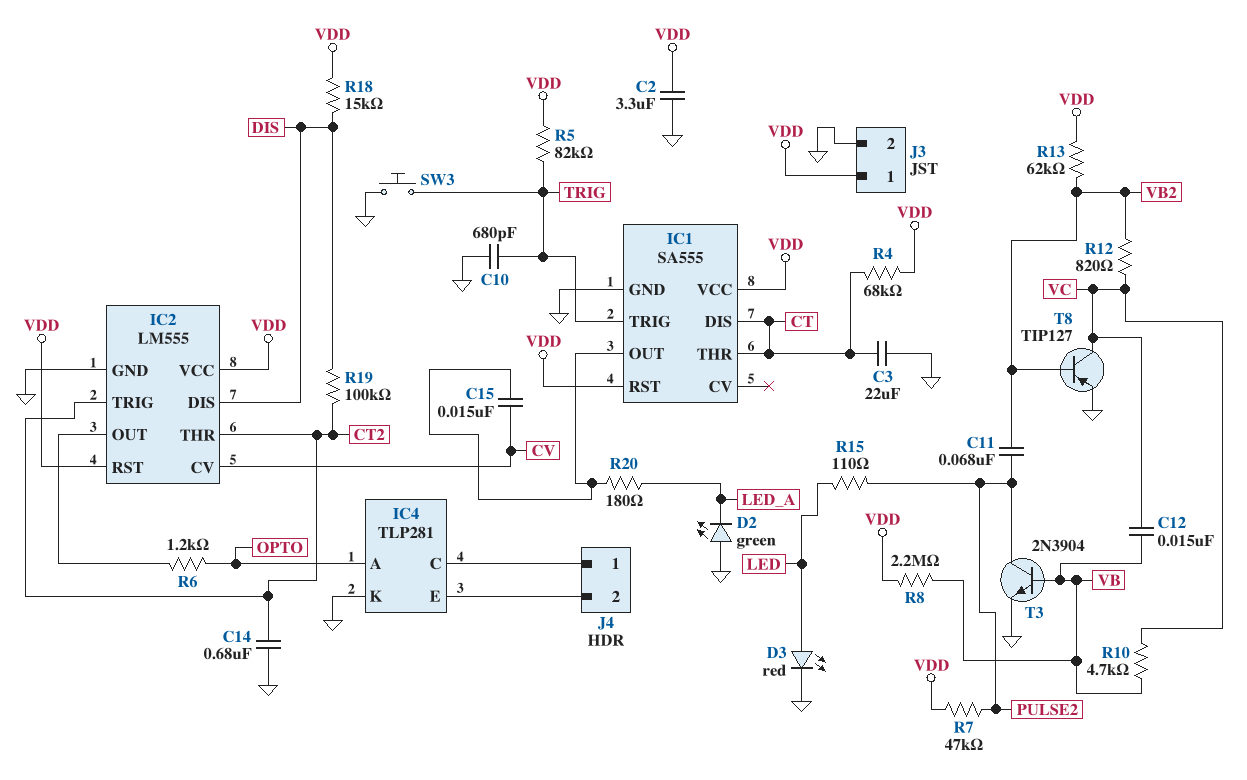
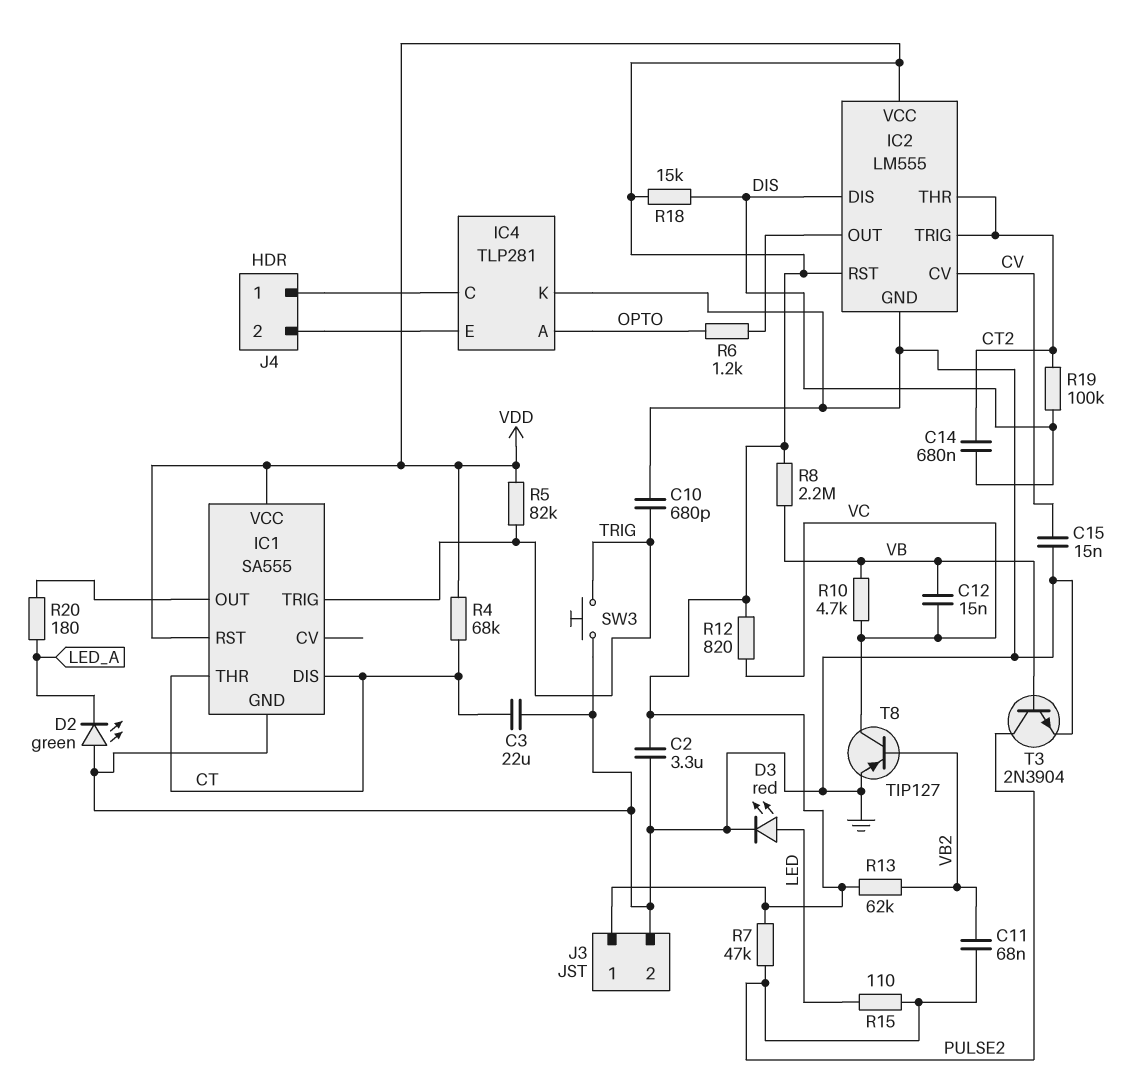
C14: 680nF (CT2, GND) -> 680nF (CT2, DIS)
C15: 15nF (CV, IC1/OUT) -> 15nF (CV, GND)
R12: 820 (VB2, VC) -> 820 (VC, VDD)

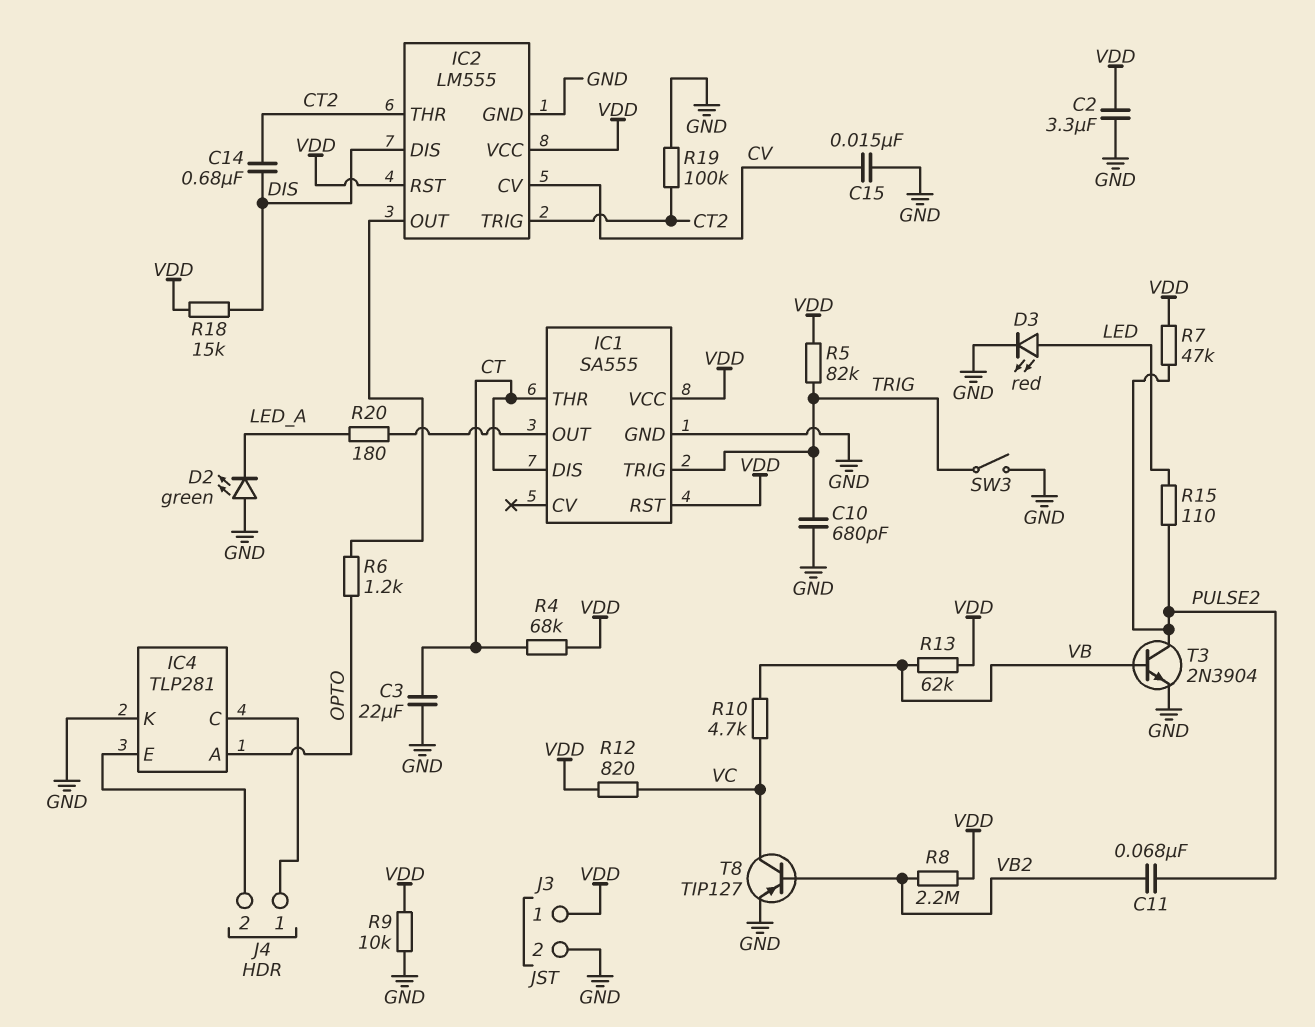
C12: 15nF (VB, VC) -> none
R8: 2.2M (VB, VDD) -> 2.2M (VB2, VDD)
R9: none -> 10k (GND, VDD)
R13: 62k (VB2, VDD) -> 62k (VB, VDD)
R19: 100k (CT2, DIS) -> 100k (CT2, GND)
SW3: button (GND, TRIG) -> switch (GND, TRIG)

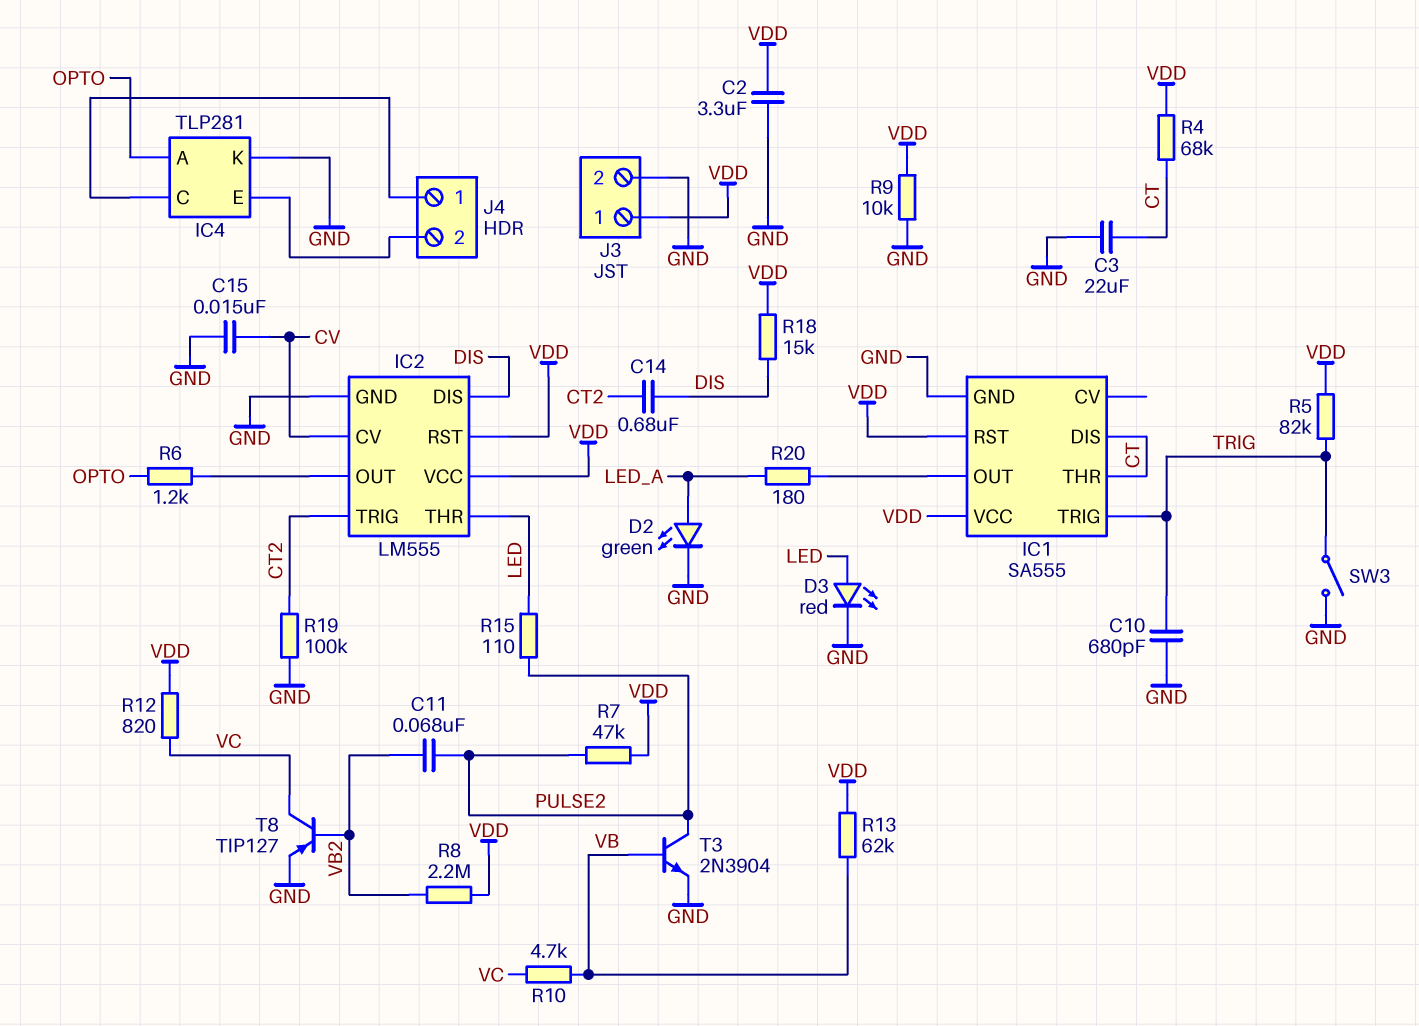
D2: LED green (A GND, K LED_A) -> LED green (A LED_A, K GND)
IC2 pin THR: CT2 -> LED

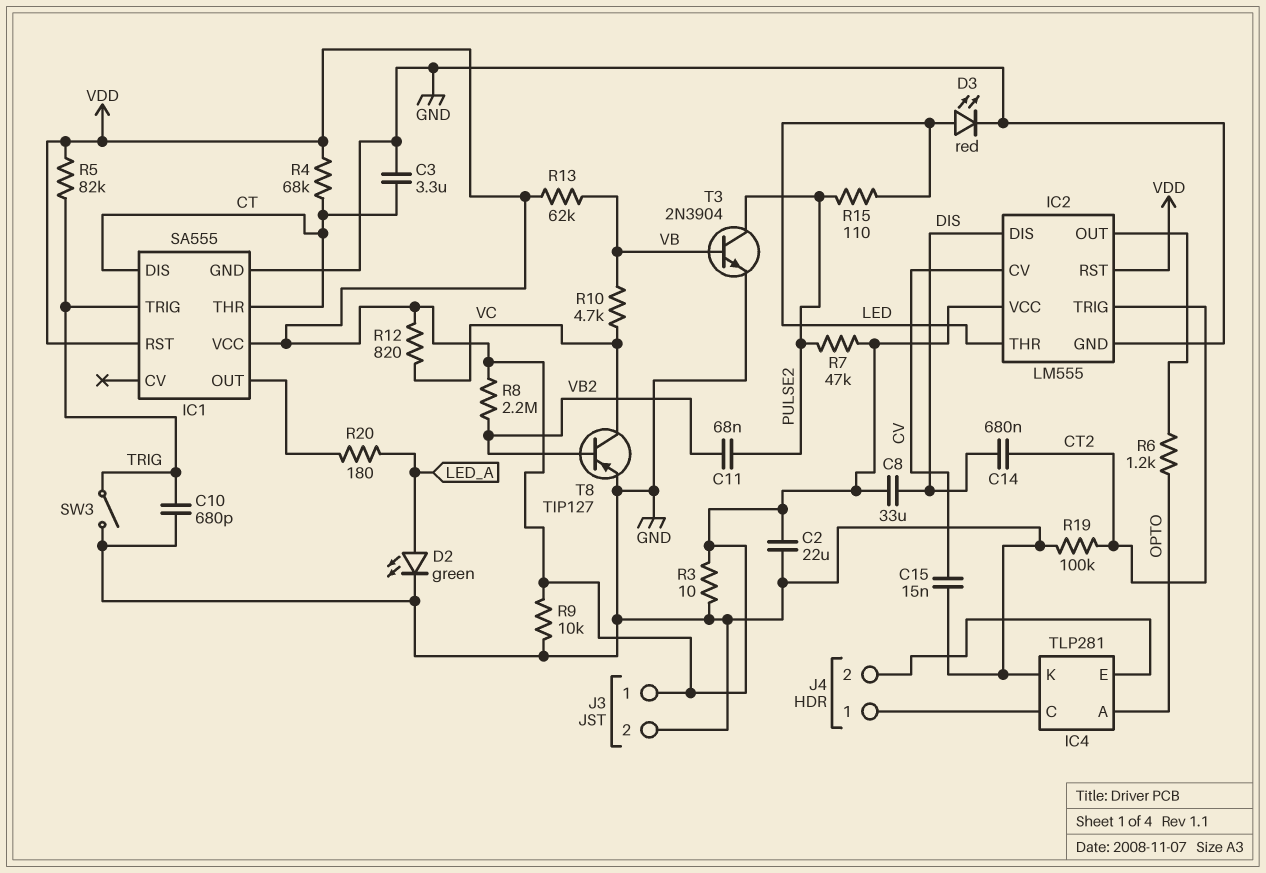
C2: 3.3uF (GND, VDD) -> 22uF (GND, VDD)
C3: 22uF (CT, GND) -> 3.3uF (CT, GND)
C8: none -> 33uF (DIS, VDD)
R3: none -> 10 (GND, VDD)
R18: 15k (DIS, VDD) -> none

